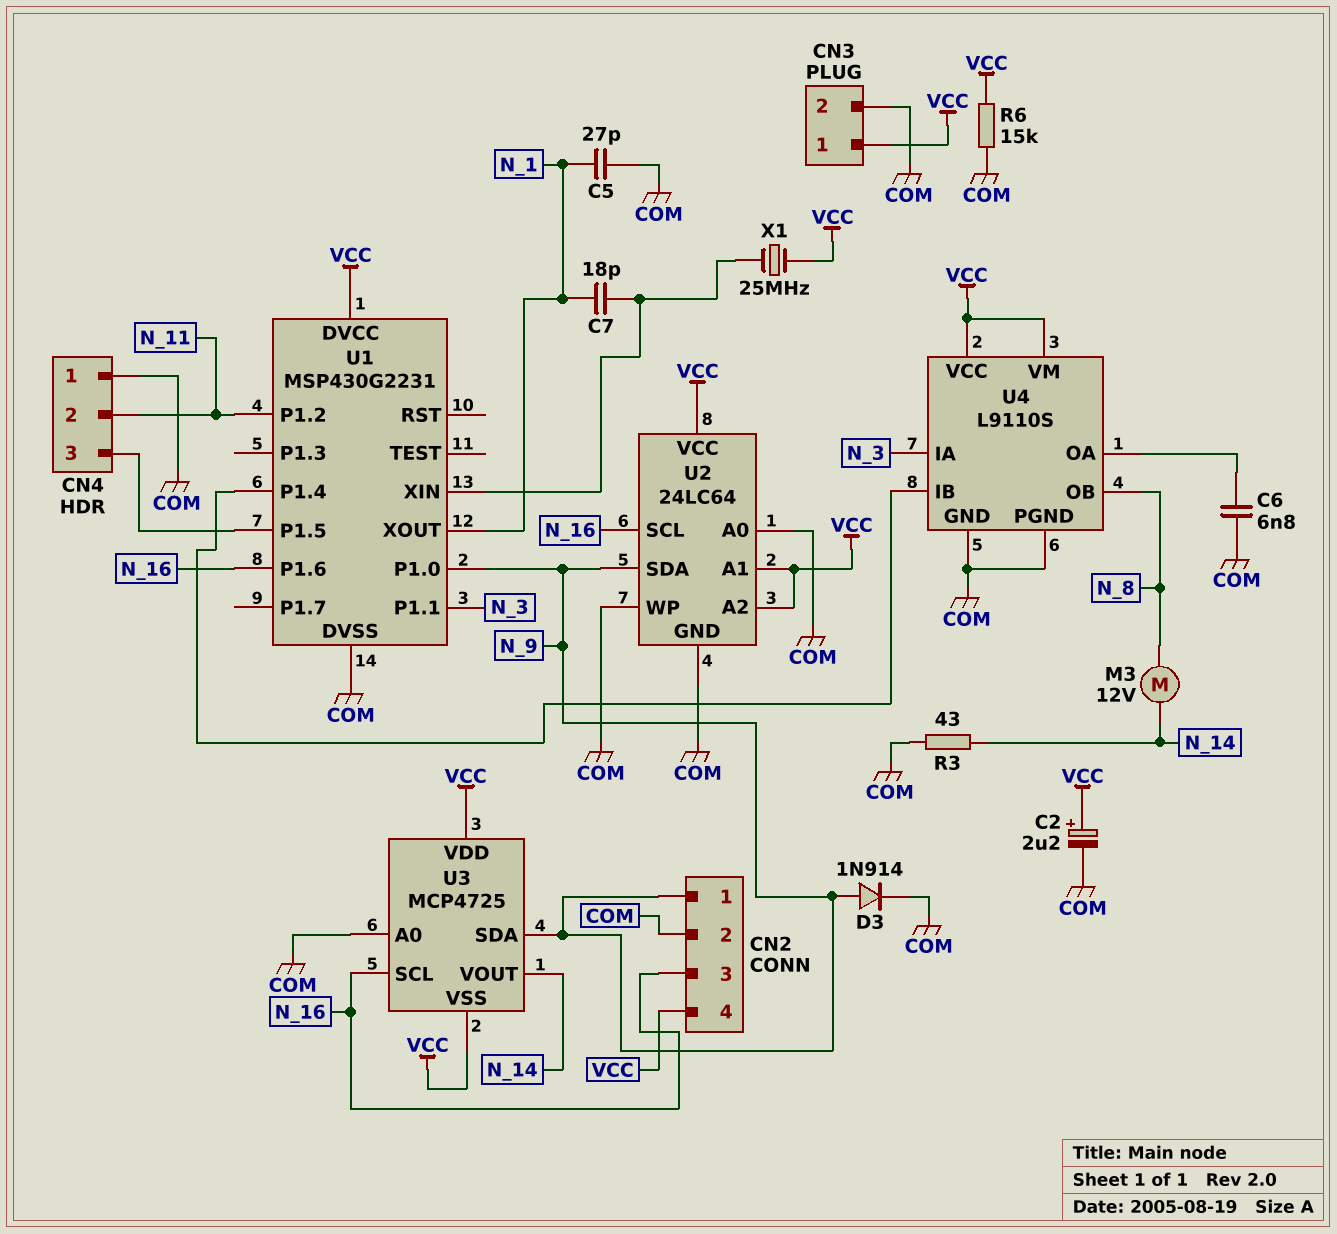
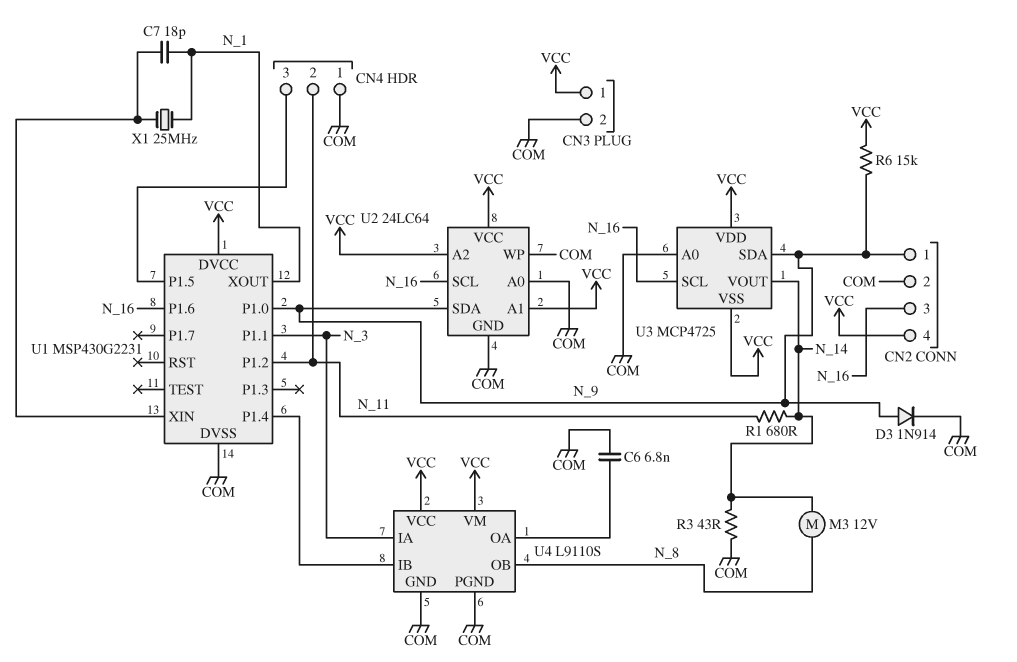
C2: 2.2uF (plus VCC, minus COM) -> none
C5: 27pF (COM, N_1) -> none
R1: none -> 680 (N_11, N_14)
R6: 15k (COM, VCC) -> 15k (N_9, VCC)
X1: 25MHz (U1/XIN, VCC) -> 25MHz (N_1, U1/XIN)

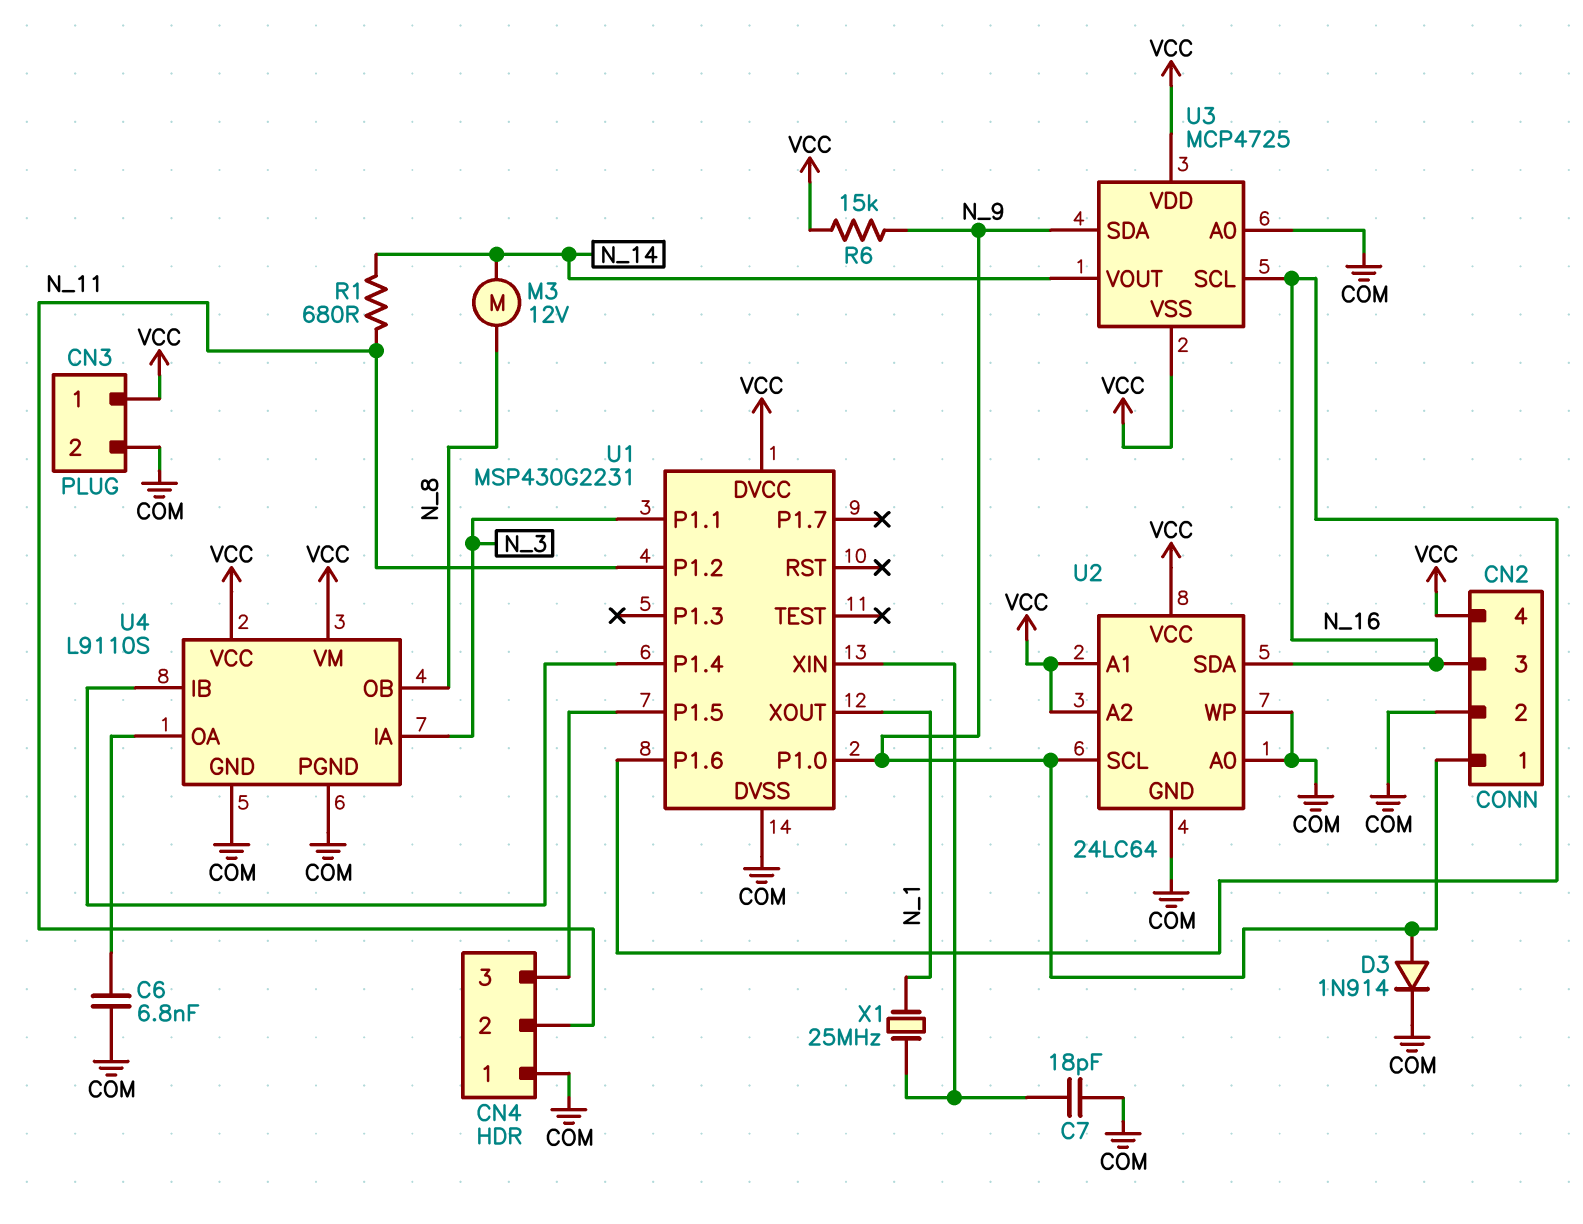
C7: 18pF (N_1, U1/XIN) -> 18pF (COM, U1/XIN)
R3: 43 (COM, N_14) -> none
U2 pin SCL: N_16 -> N_9
U2 pin SDA: N_9 -> N_16

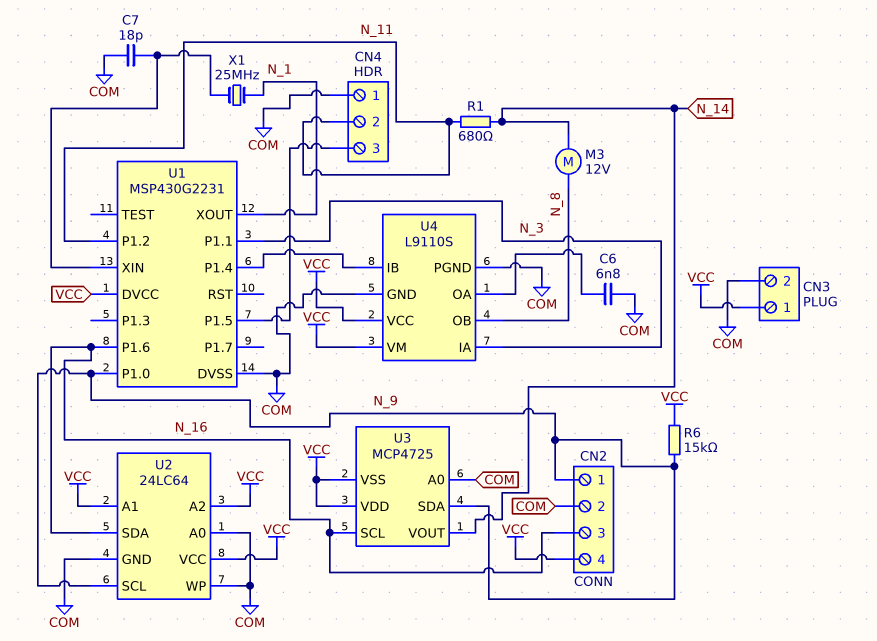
D3: diode 1N914 (A N_9, K COM) -> none

